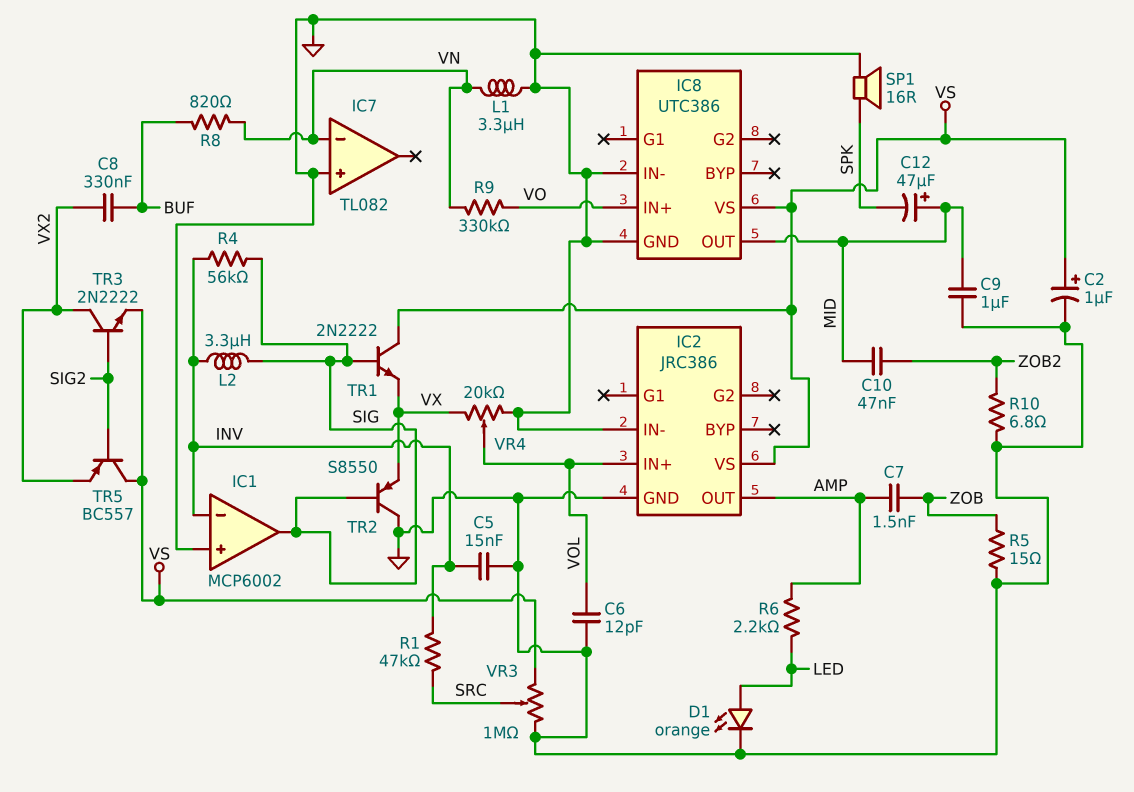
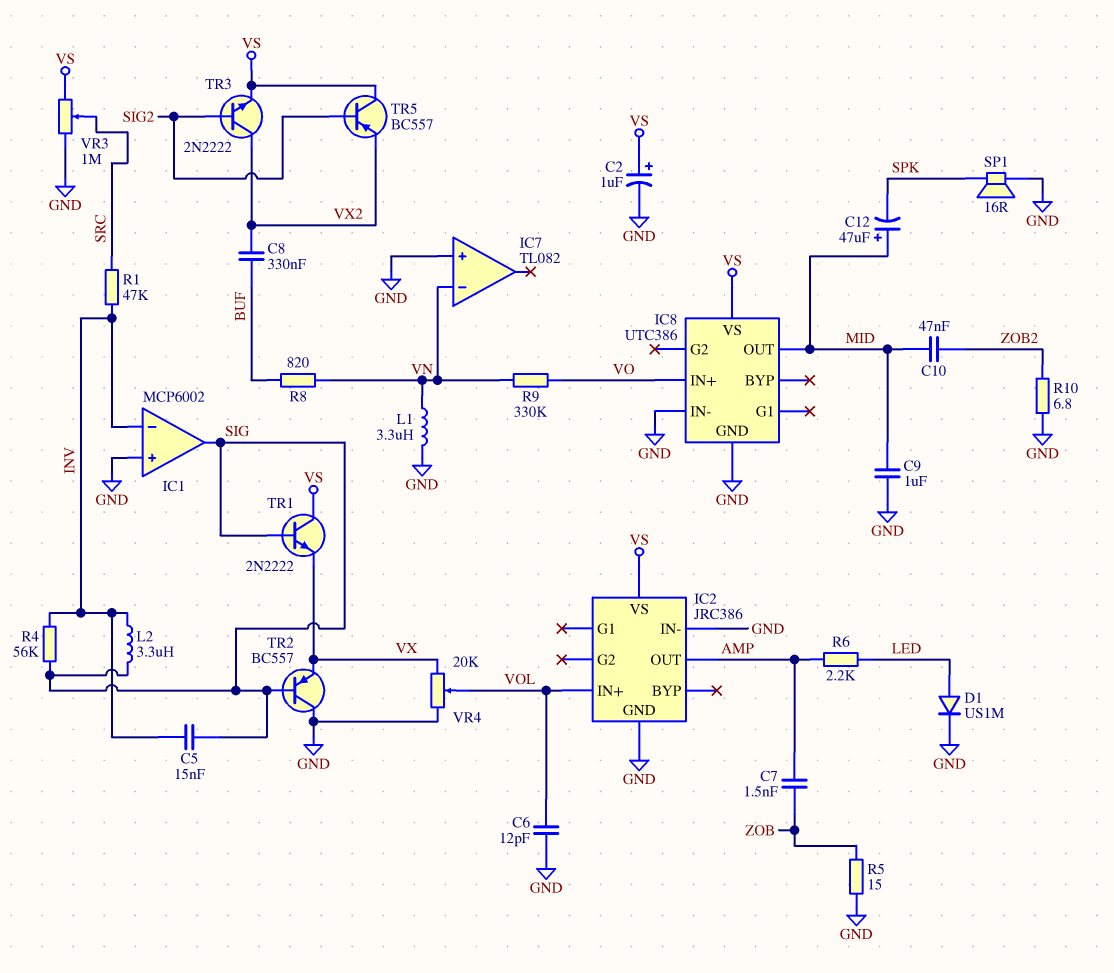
C5: 15nF (GND, INV) -> 15nF (INV, SIG)
D1: LED orange (A LED, K GND) -> diode US1M (A LED, K GND)
TR2: PNP S8550 (B SIG, C GND, E VX) -> PNP BC557 (B SIG, C GND, E VX)

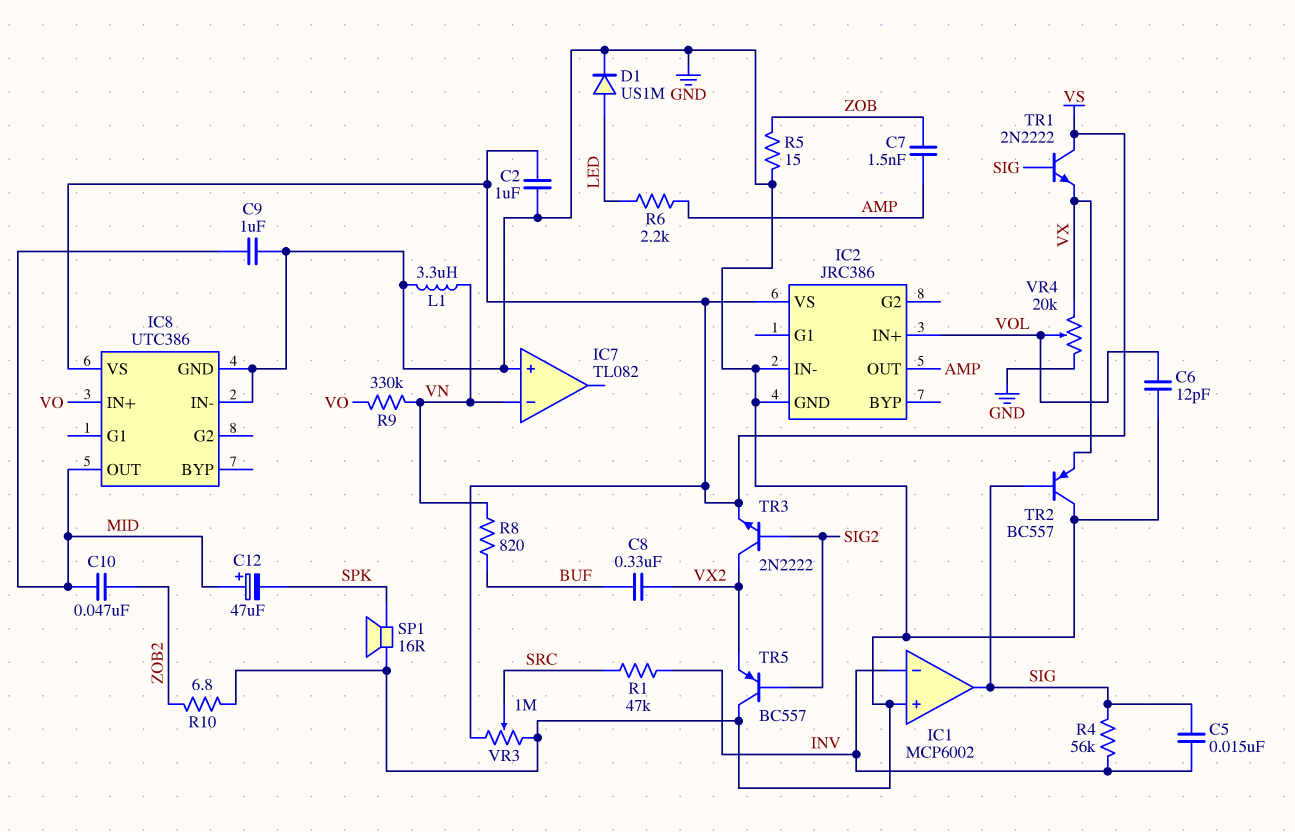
C2: 1uF (plus VS, minus GND) -> 1uF (GND, VS)
L2: 3.3uH (INV, SIG) -> none
TR5: PNP BC557 (B SIG2, C VS, E VX2) -> PNP BC557 (B SIG2, C GND, E VX2)

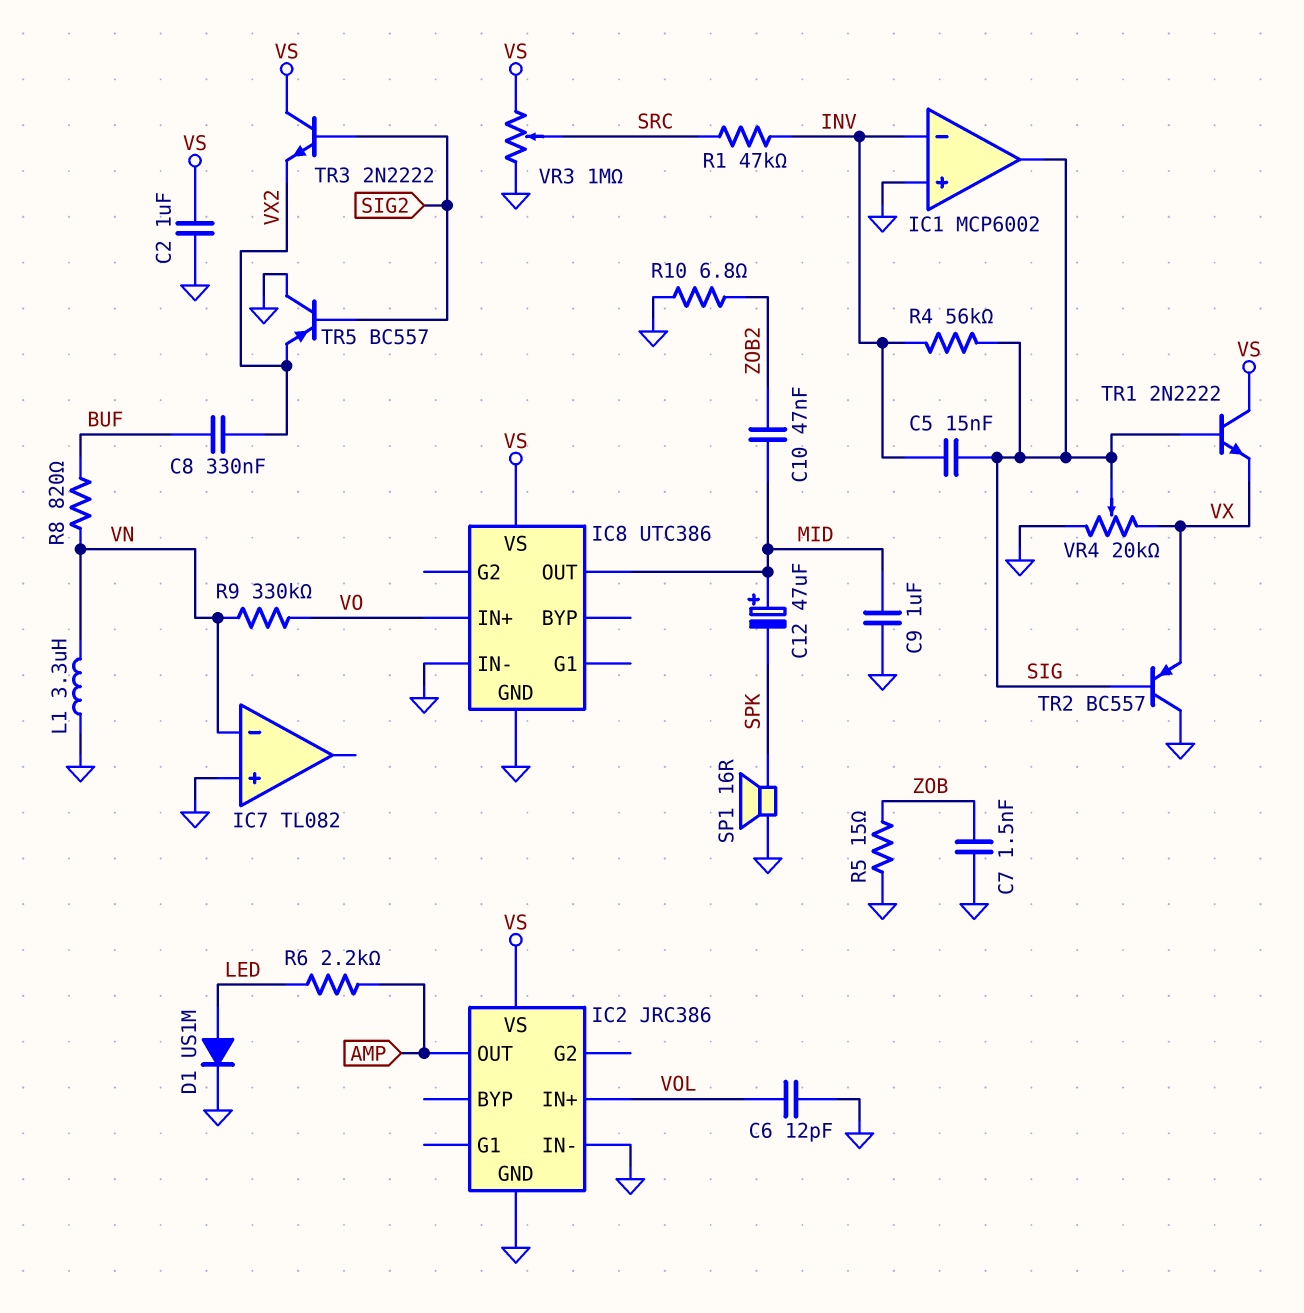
C7: 1.5nF (AMP, ZOB) -> 1.5nF (GND, ZOB)
TR3: NPN 2N2222 (B SIG2, C VX2, E VS) -> NPN 2N2222 (B SIG2, C VS, E VX2)
VR4: 20k (GND, VX, wiper VOL) -> 20k (GND, VX, wiper SIG)

